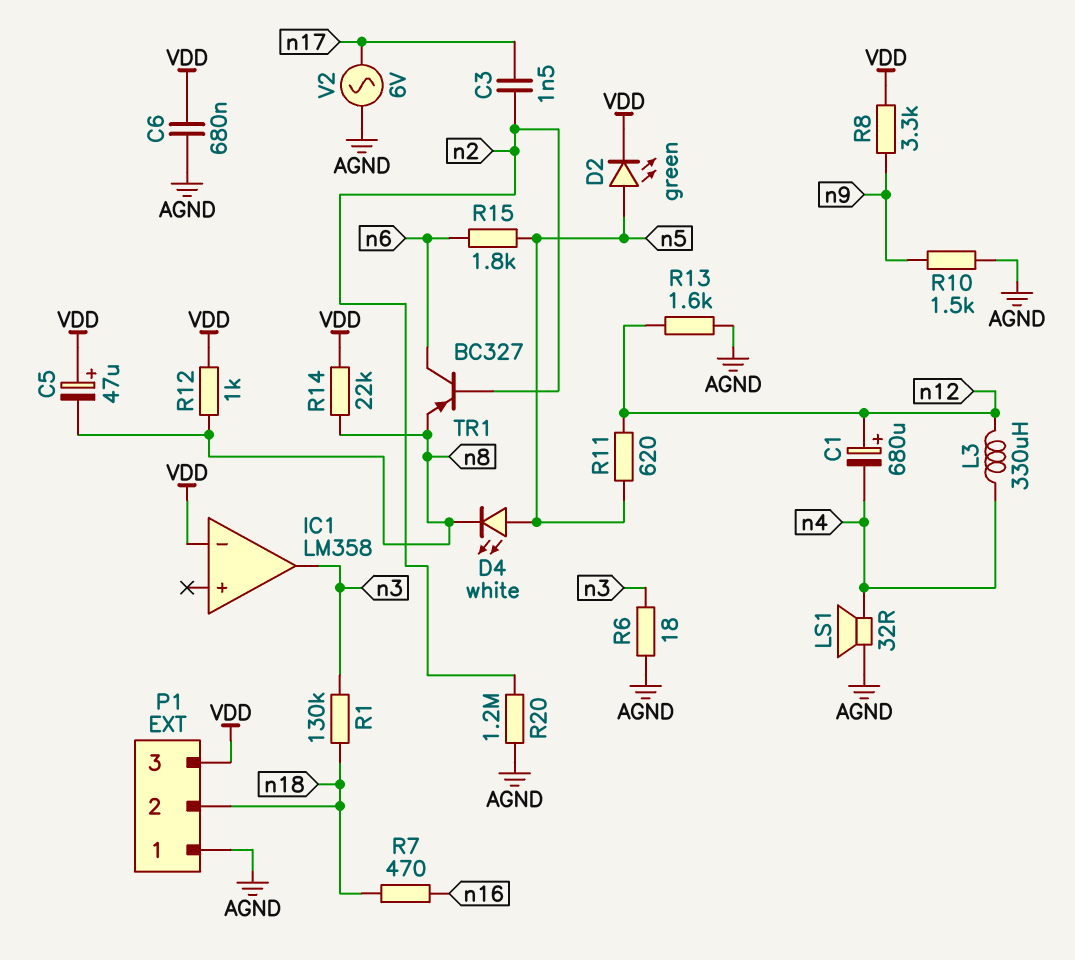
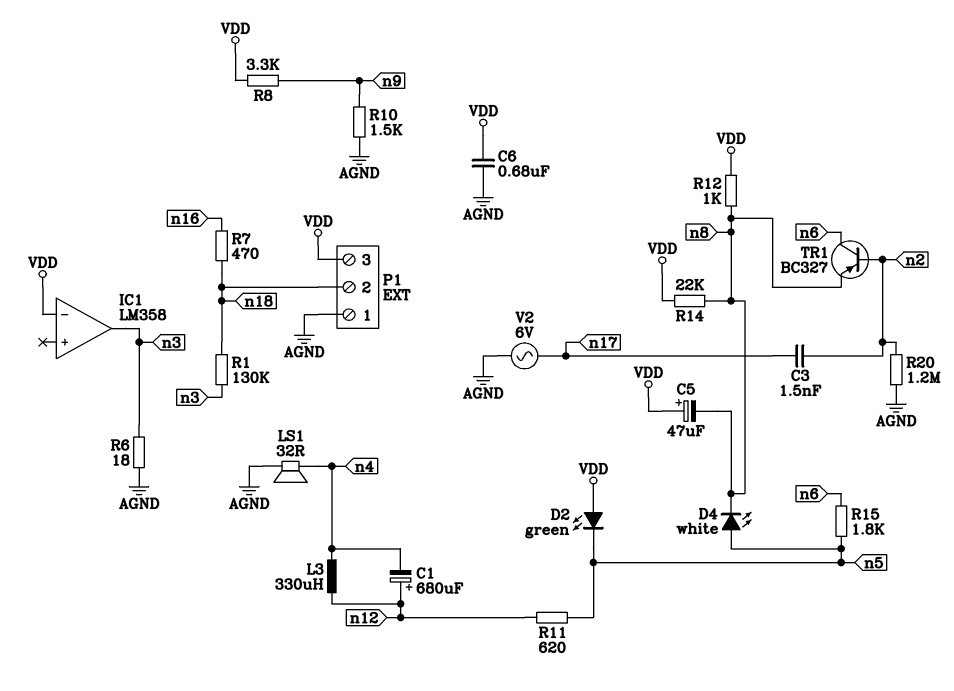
D2: LED green (A n5, K VDD) -> LED green (A VDD, K n5)
R13: 1.6k (AGND, n12) -> none

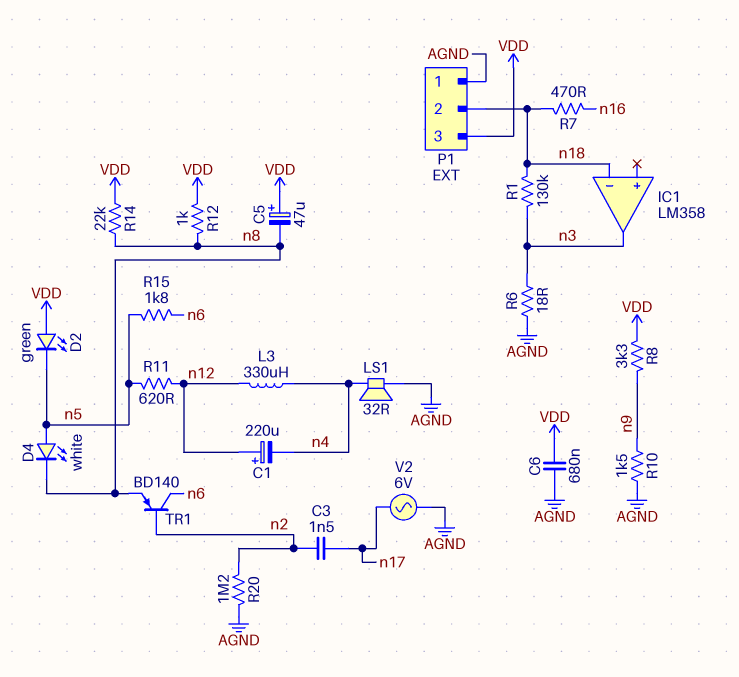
C1: 680uF (plus n12, minus n4) -> 220uF (plus n12, minus n4)
IC1 pin in-: VDD -> n18
TR1: PNP BC327 (B n2, C n6, E n8) -> PNP BD140 (B n2, C n6, E n8)

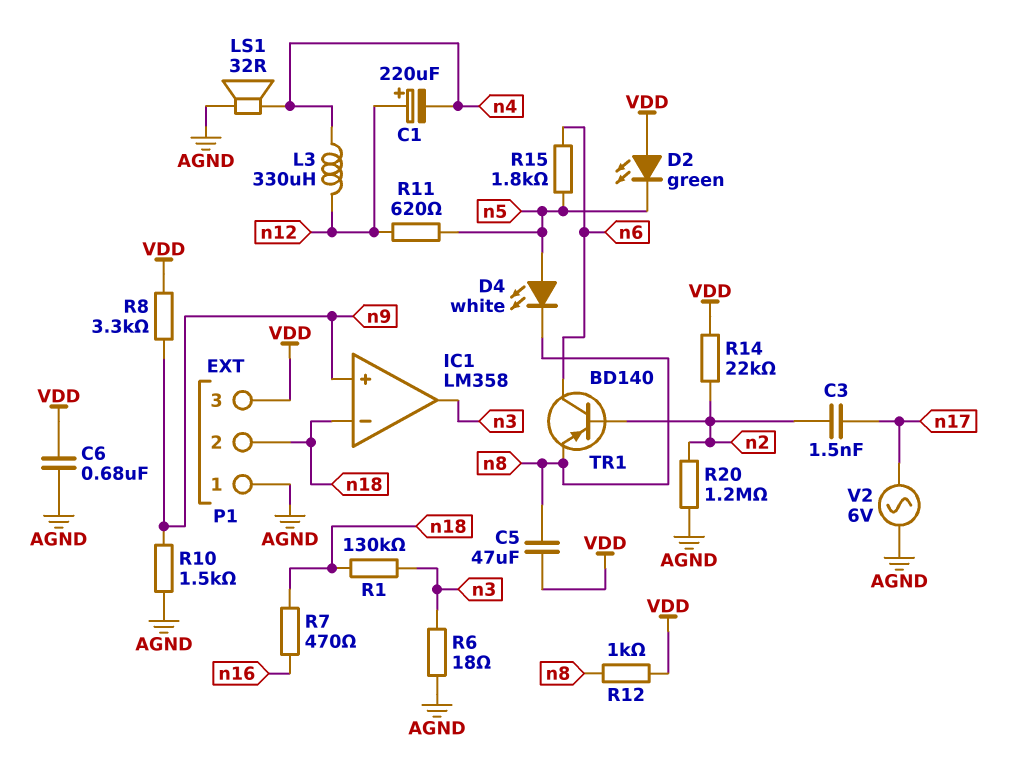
C5: 47uF (plus VDD, minus n8) -> 47uF (VDD, n8)
IC1 pin in+: none -> n9
R14: 22k (VDD, n8) -> 22k (VDD, n2)

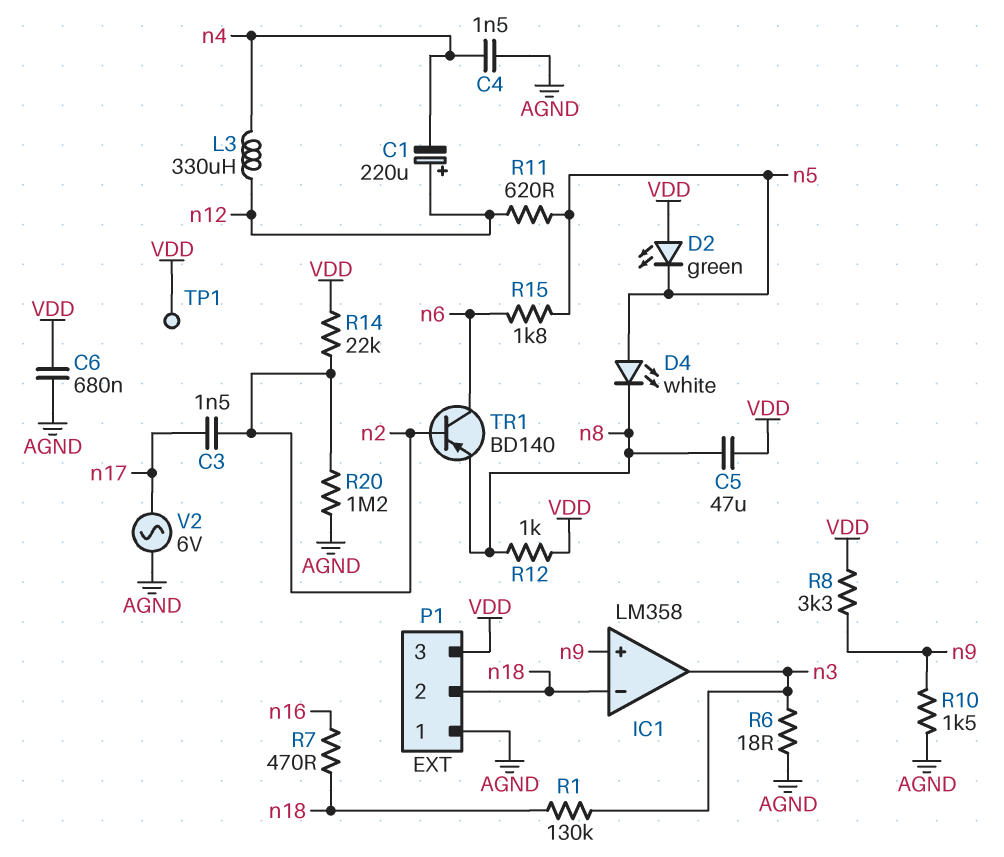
C4: none -> 1.5nF (AGND, n4)
LS1: speaker 32R (AGND, n4) -> none
TP1: none -> test point (VDD)

